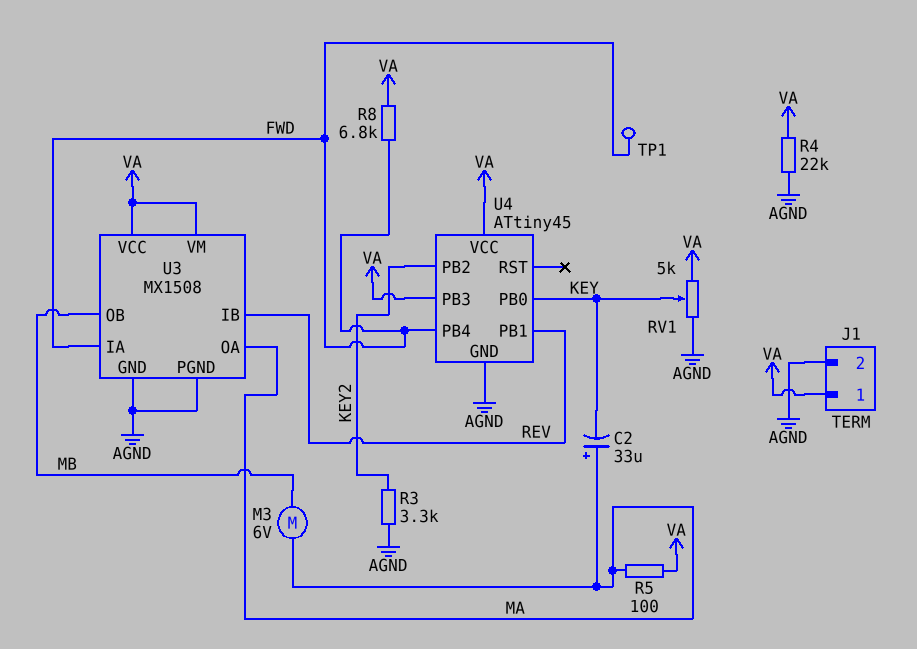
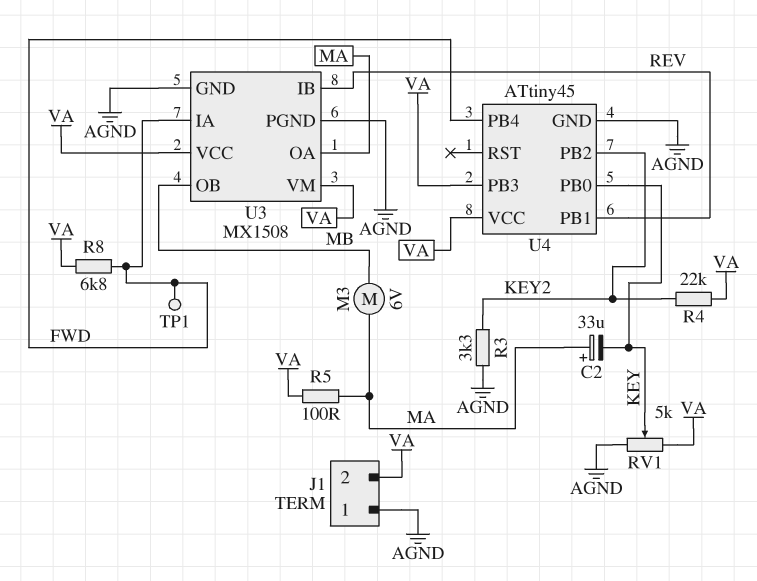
J1 pin 1: VA -> AGND
J1 pin 2: AGND -> VA
R4: 22k (AGND, VA) -> 22k (KEY2, VA)

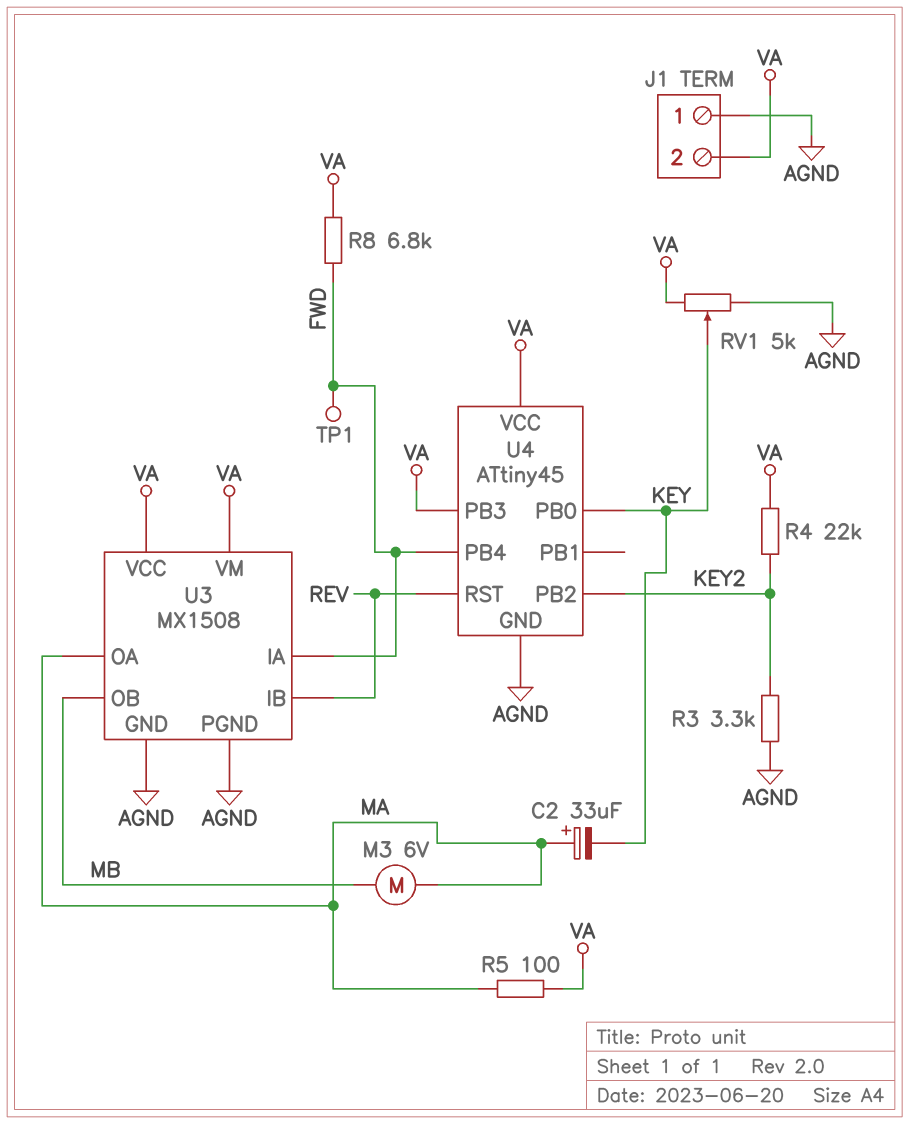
U4 pin PB1: REV -> none
U4 pin RST: none -> REV

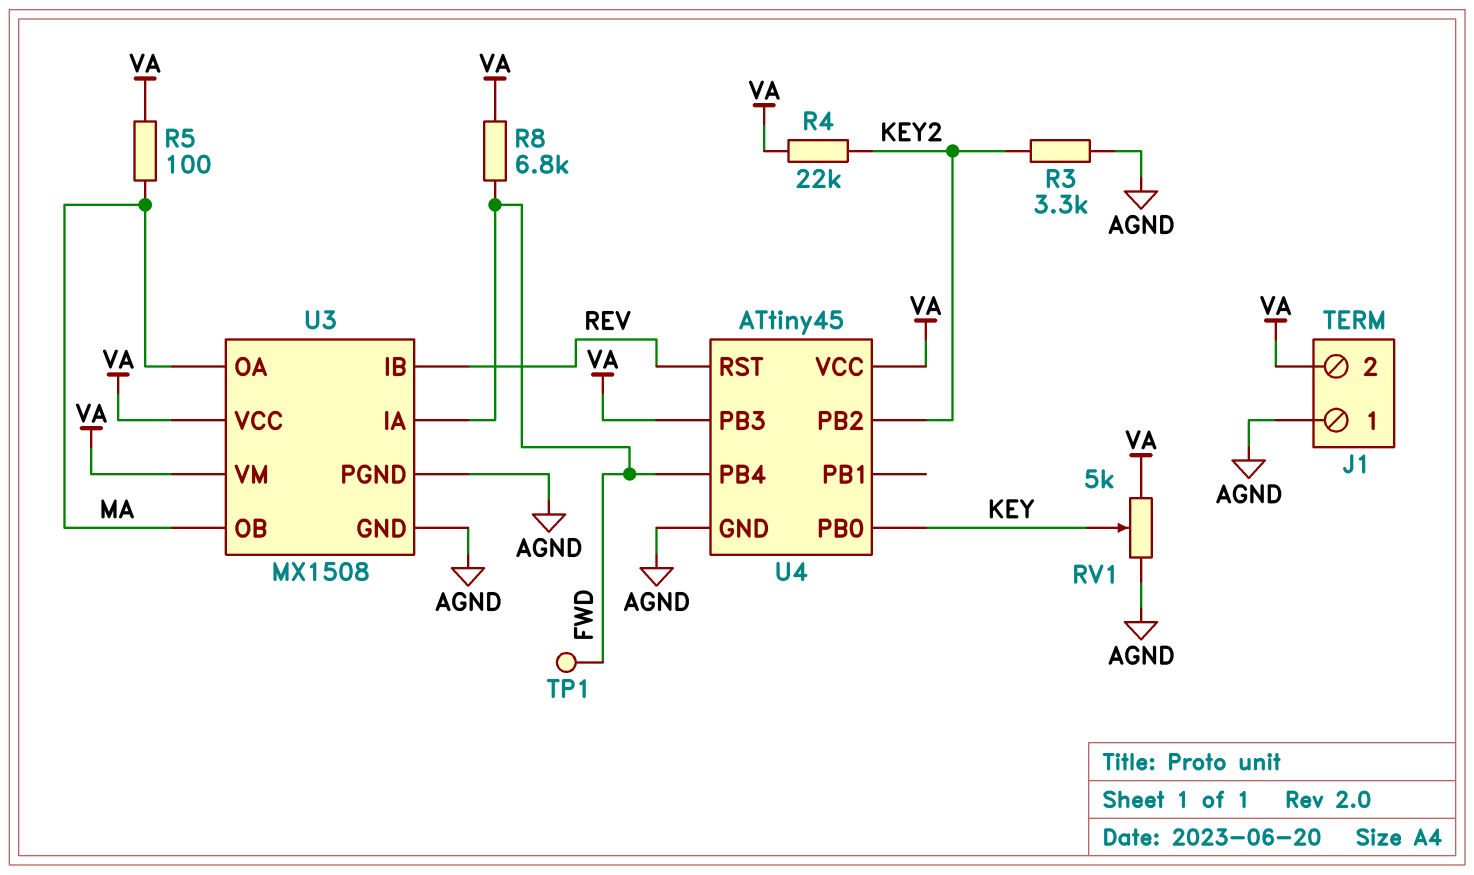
C2: 33uF (plus MA, minus KEY) -> none
M3: motor 6V (MA, MB) -> none
U3 pin OB: MB -> MA

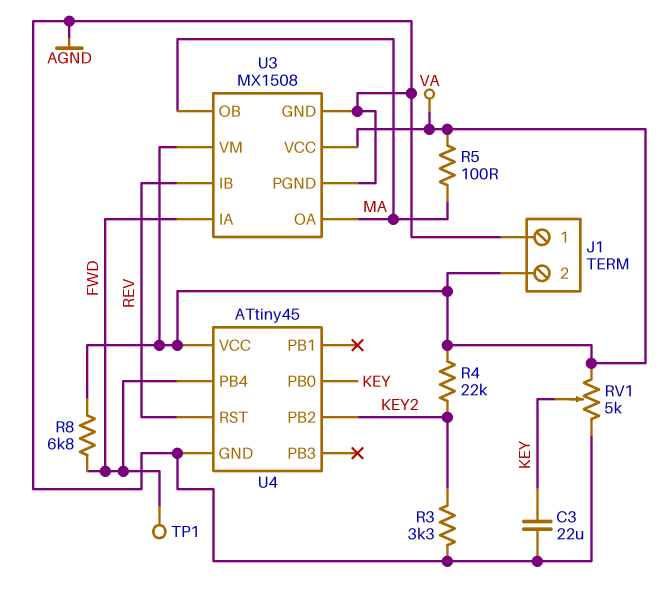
C3: none -> 22uF (AGND, KEY)
U4 pin PB3: VA -> none

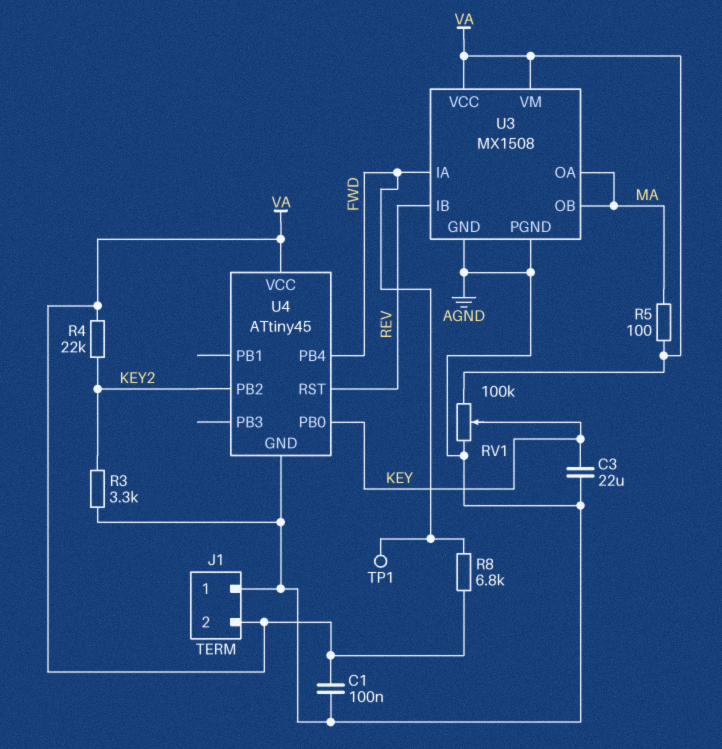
C1: none -> 100nF (AGND, VA)
RV1: 5k (AGND, VA, wiper KEY) -> 100k (AGND, VA, wiper KEY)

